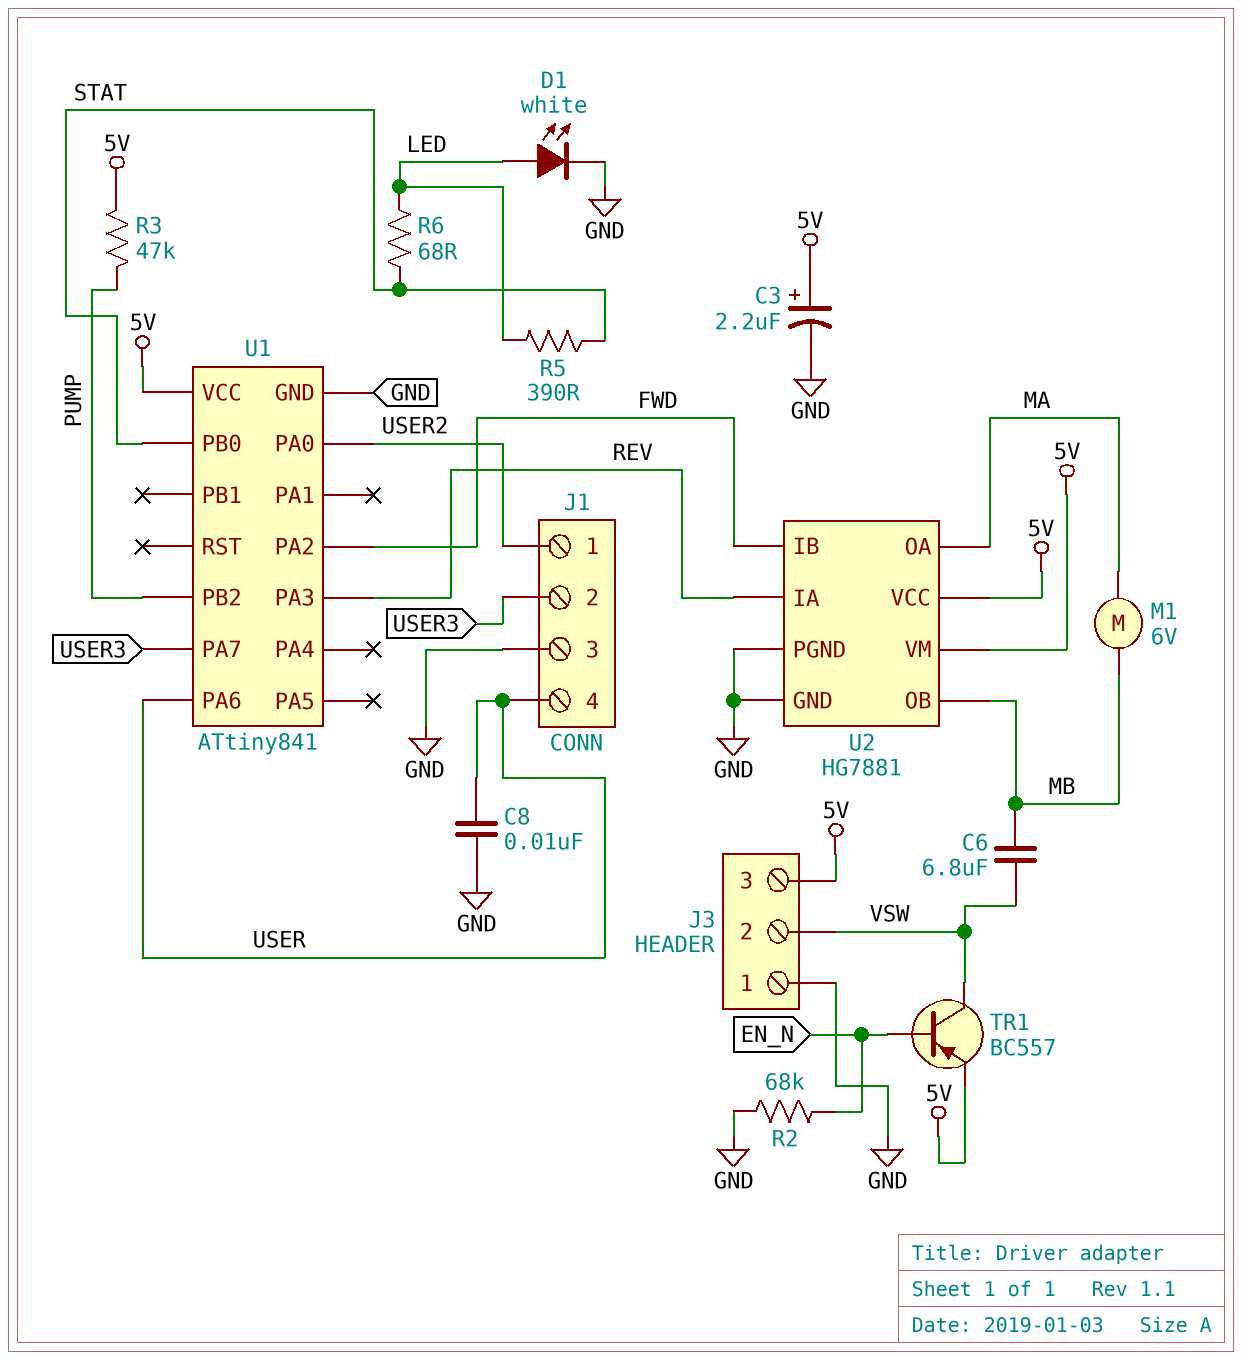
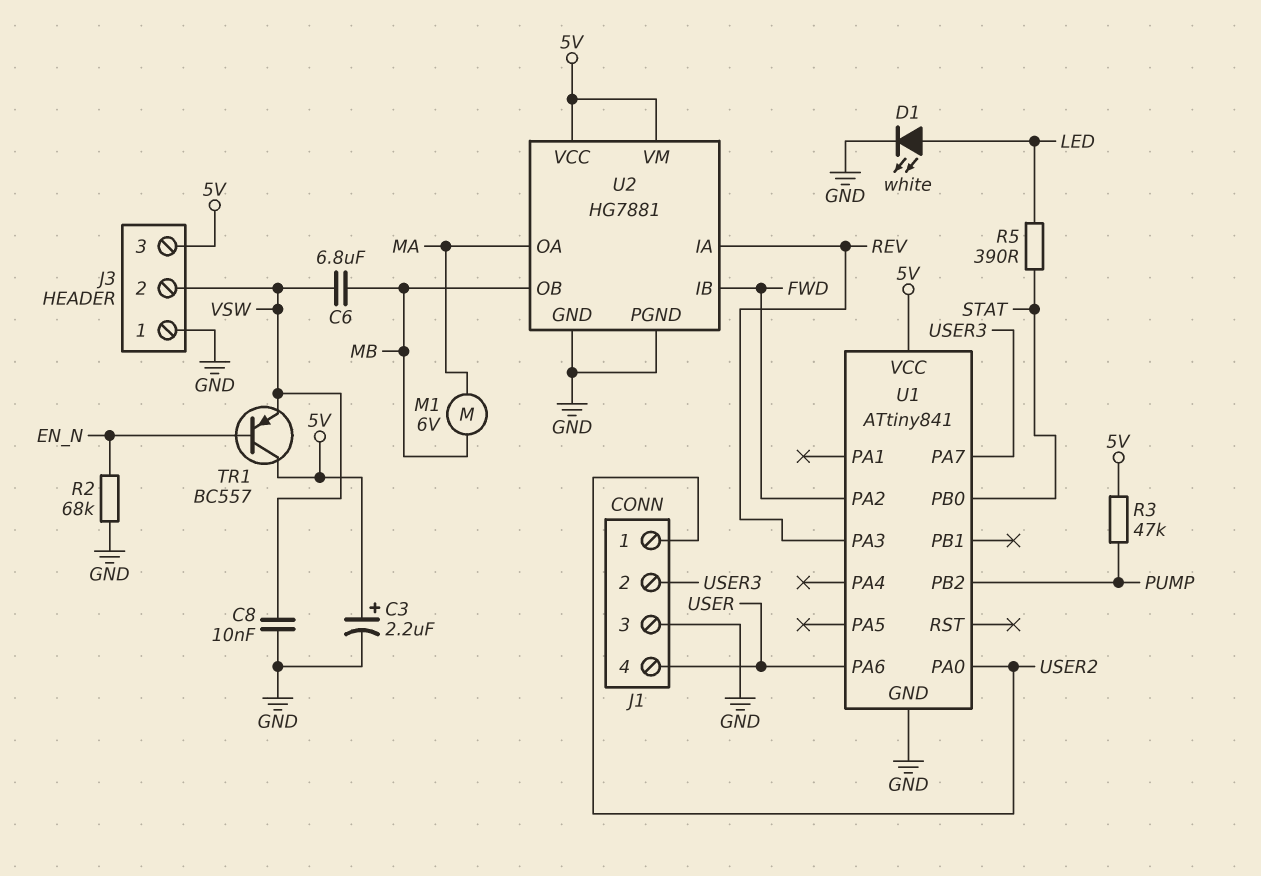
C8: 10nF (GND, USER) -> 10nF (GND, VSW)
R6: 68 (LED, STAT) -> none
TR1: PNP BC557 (B EN_N, C VSW, E 5V) -> PNP BC557 (B EN_N, C 5V, E VSW)

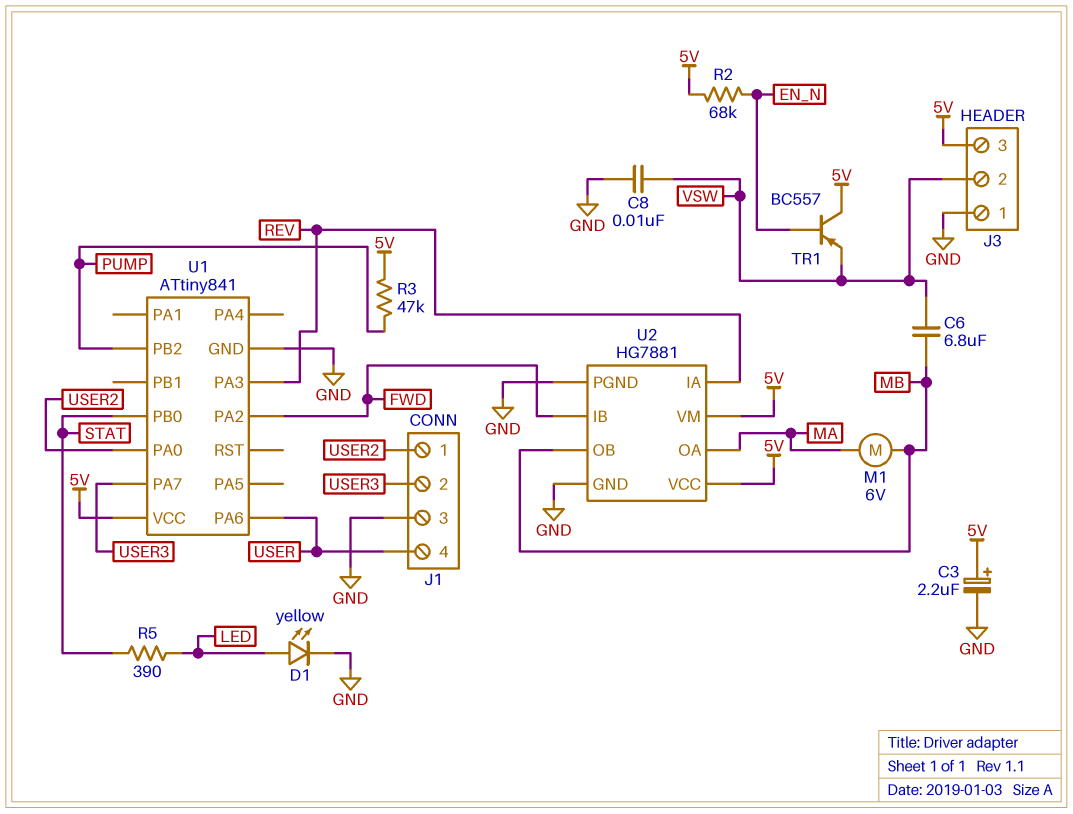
D1: LED white (A LED, K GND) -> LED yellow (A LED, K GND)
R2: 68k (EN_N, GND) -> 68k (5V, EN_N)

